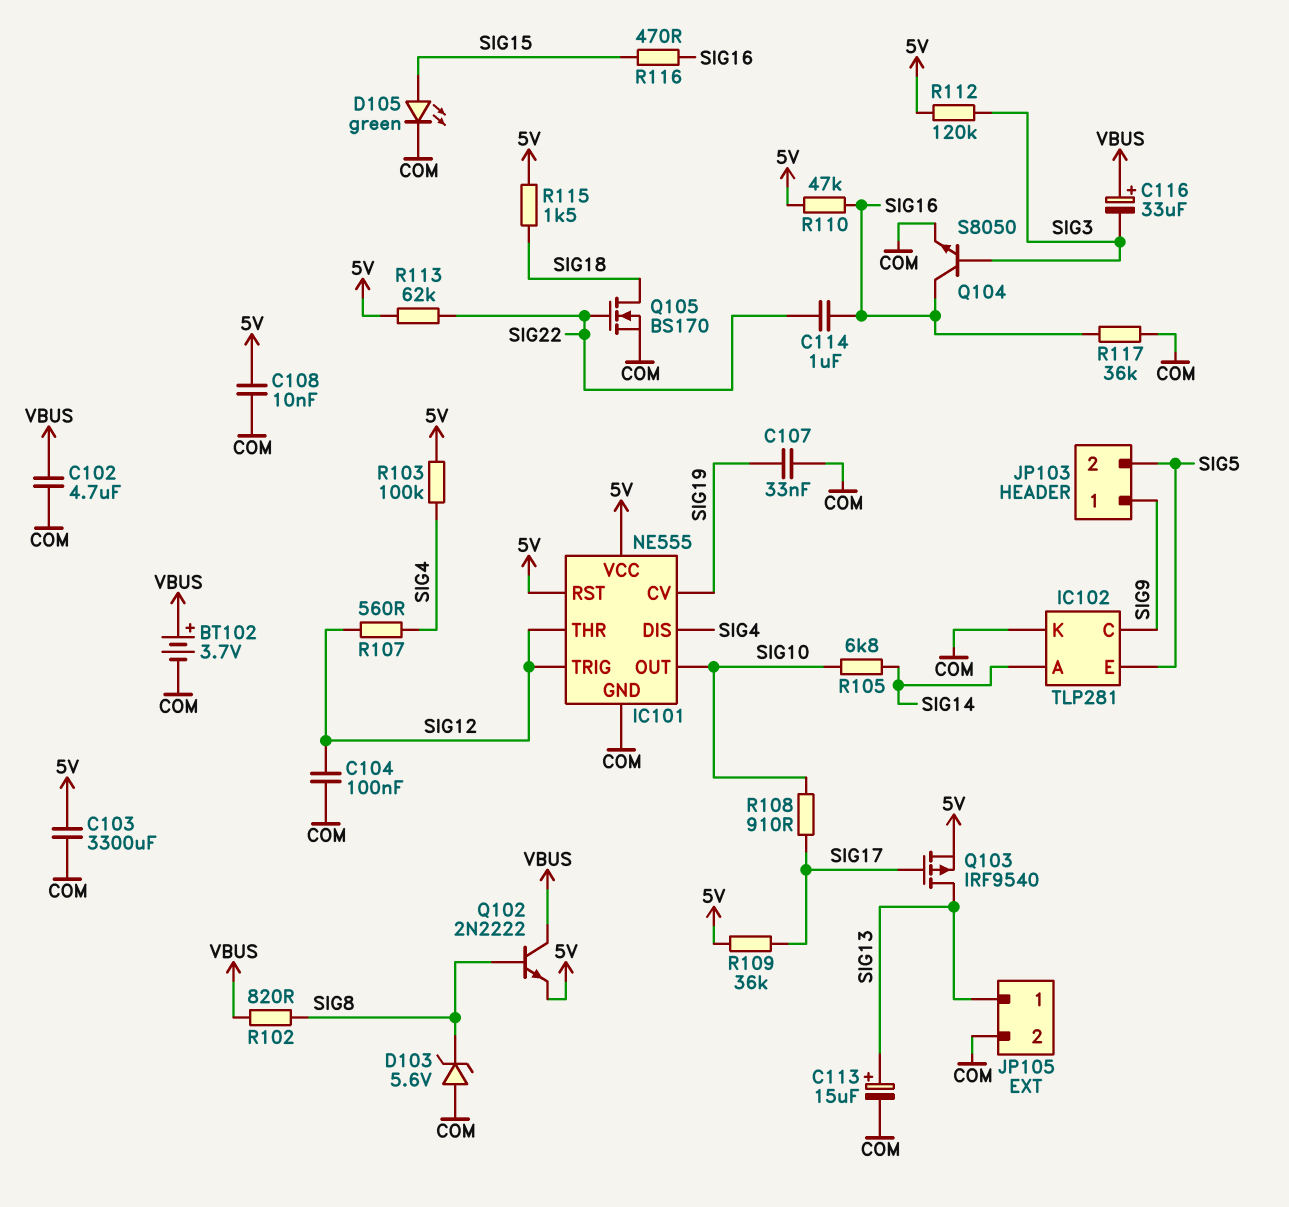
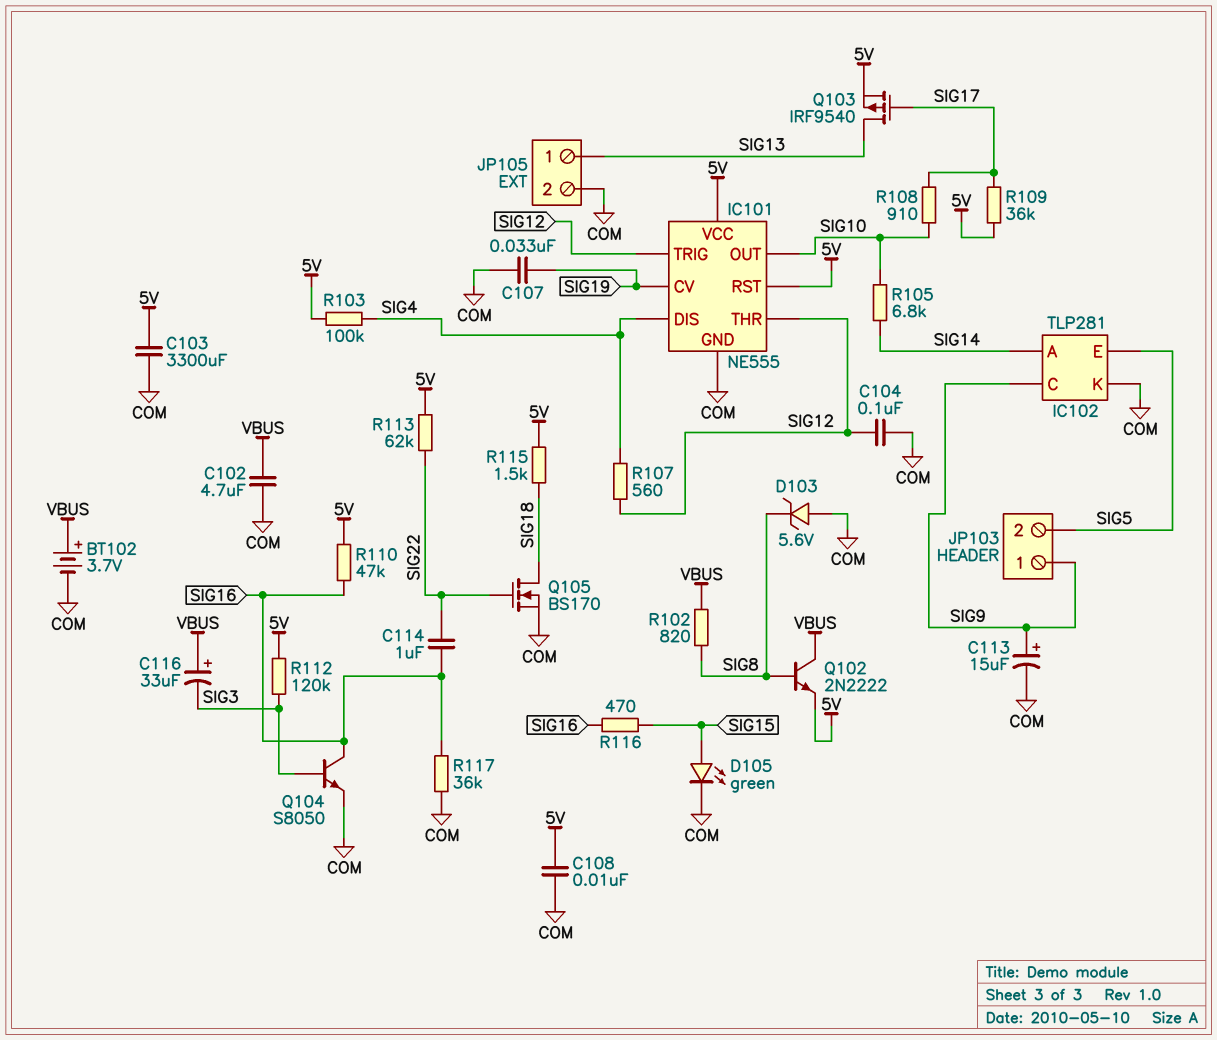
C113: 15uF (plus SIG13, minus COM) -> 15uF (plus SIG9, minus COM)

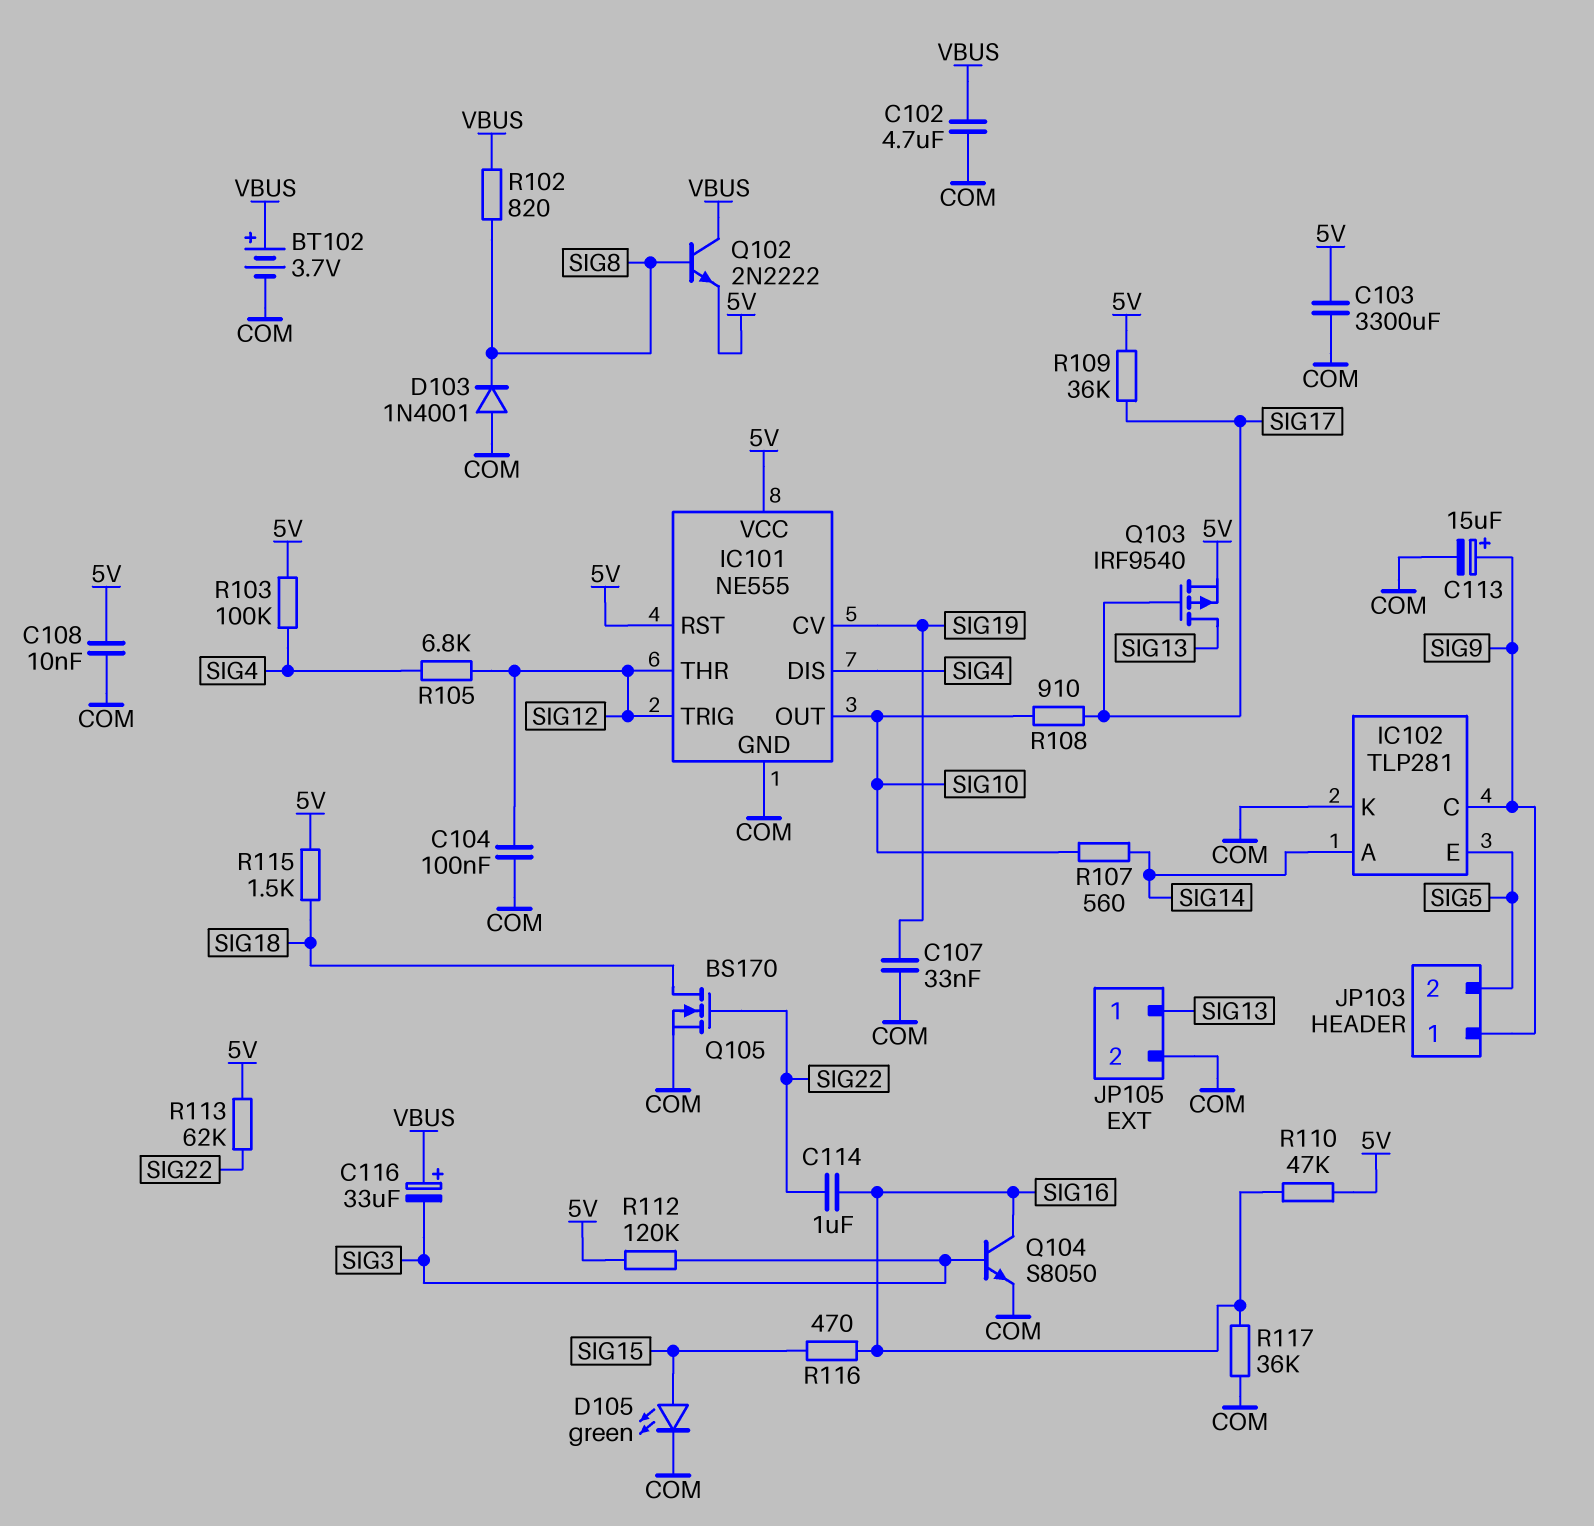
D103: zener 5.6V (A COM, K SIG8) -> diode 1N4001 (A COM, K SIG8)
R105: 6.8k (SIG10, SIG14) -> 6.8k (SIG4, SIG12)
R107: 560 (SIG4, SIG12) -> 560 (SIG10, SIG14)

